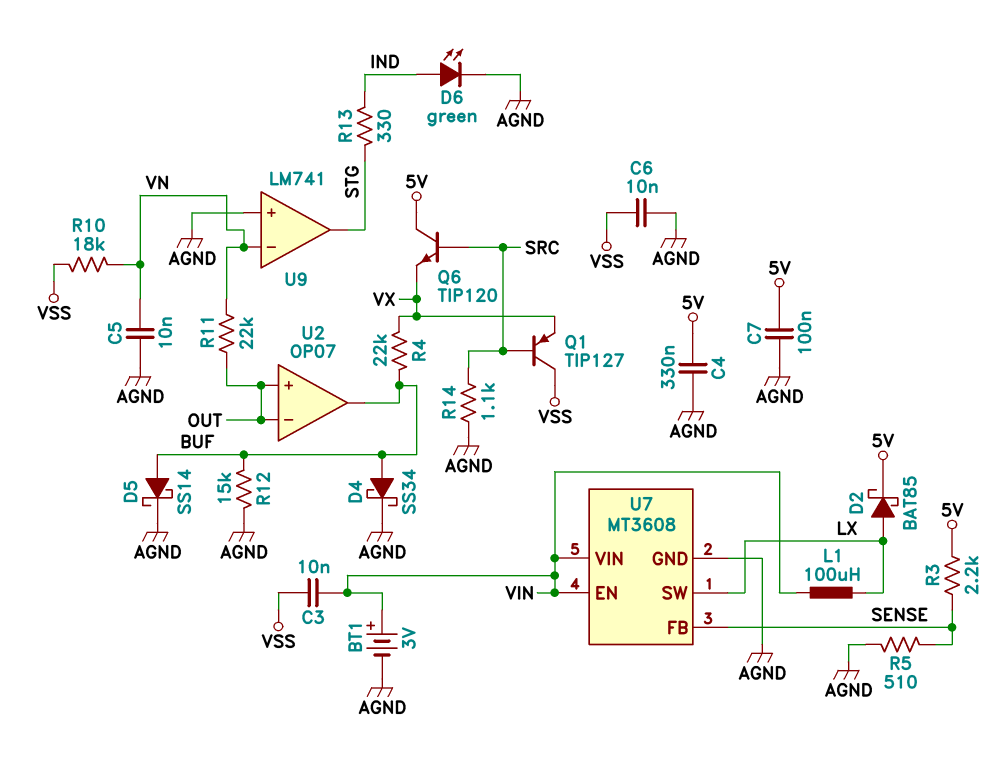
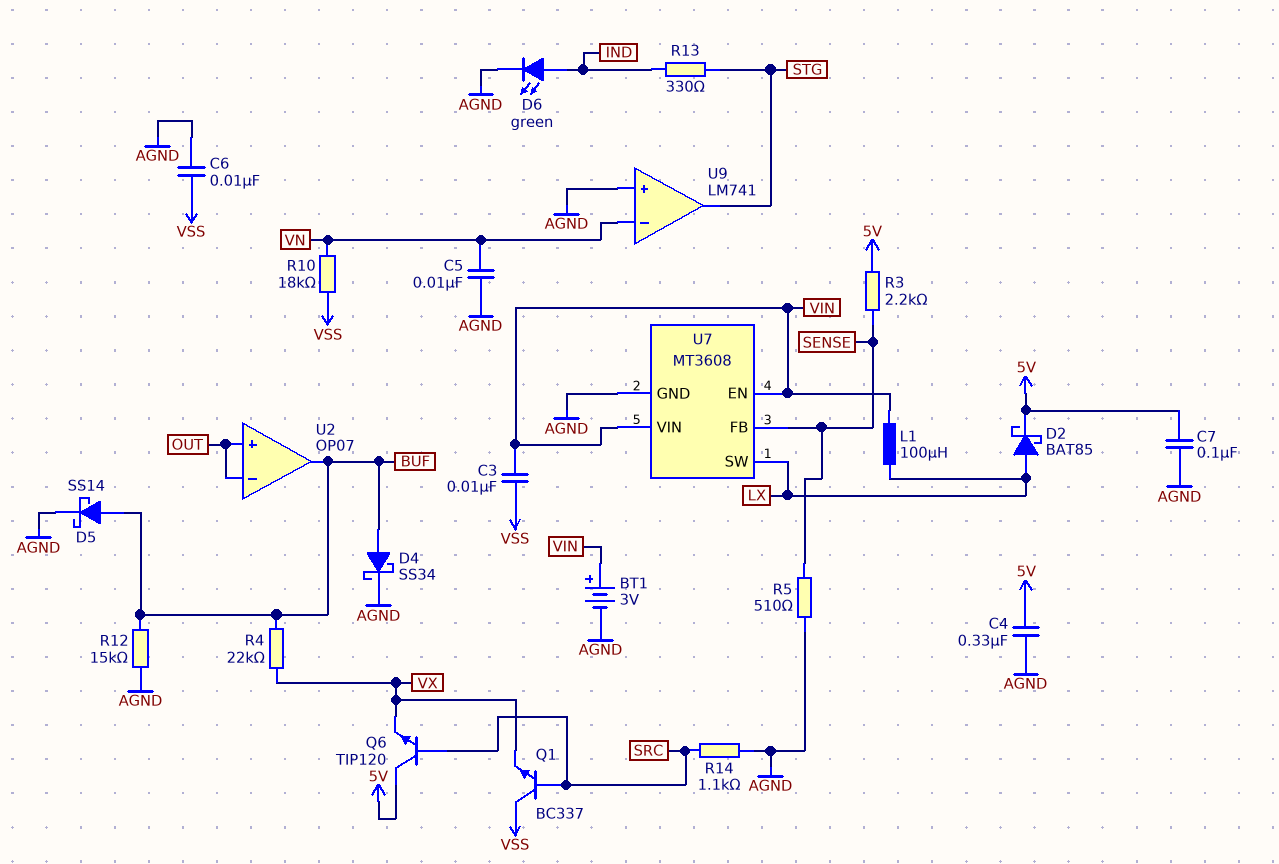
Q1: PNP TIP127 (B SRC, C VSS, E VX) -> NPN BC337 (B SRC, C VSS, E VX)
R11: 22k (OUT, VN) -> none

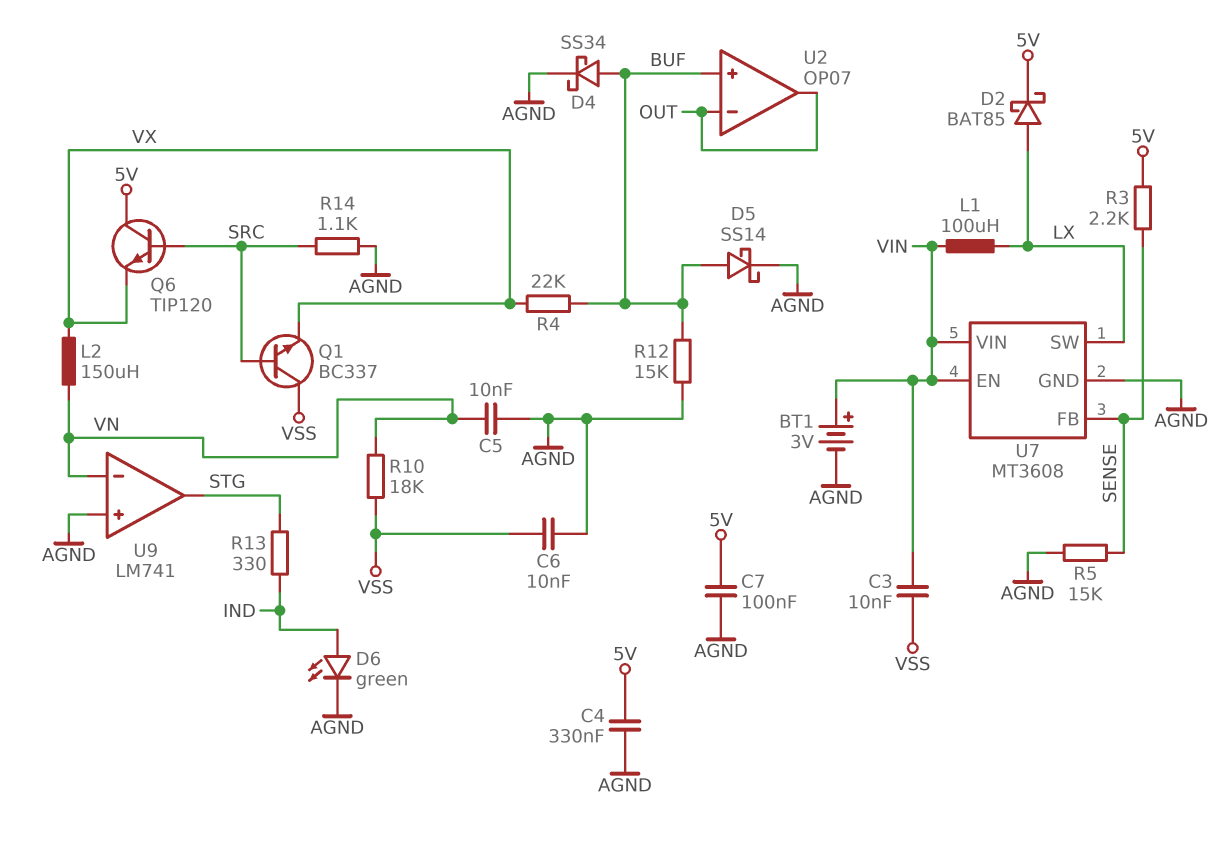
L2: none -> 150uH (VN, VX)
R5: 510 (AGND, SENSE) -> 15k (AGND, SENSE)
U2 pin in+: OUT -> BUF
U2 pin out: BUF -> OUT

